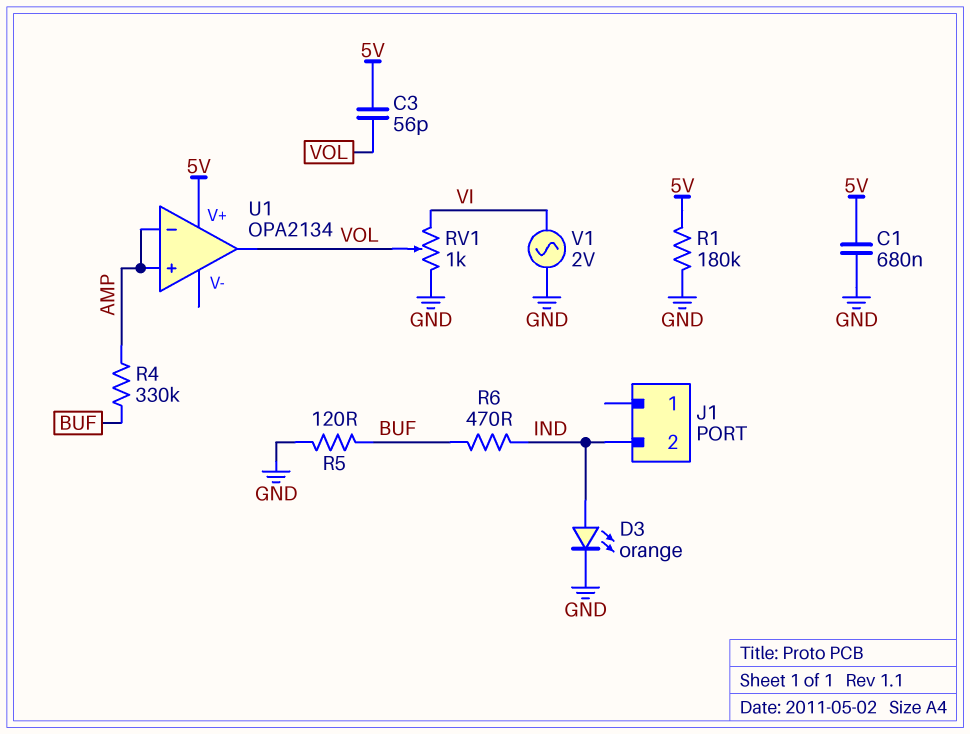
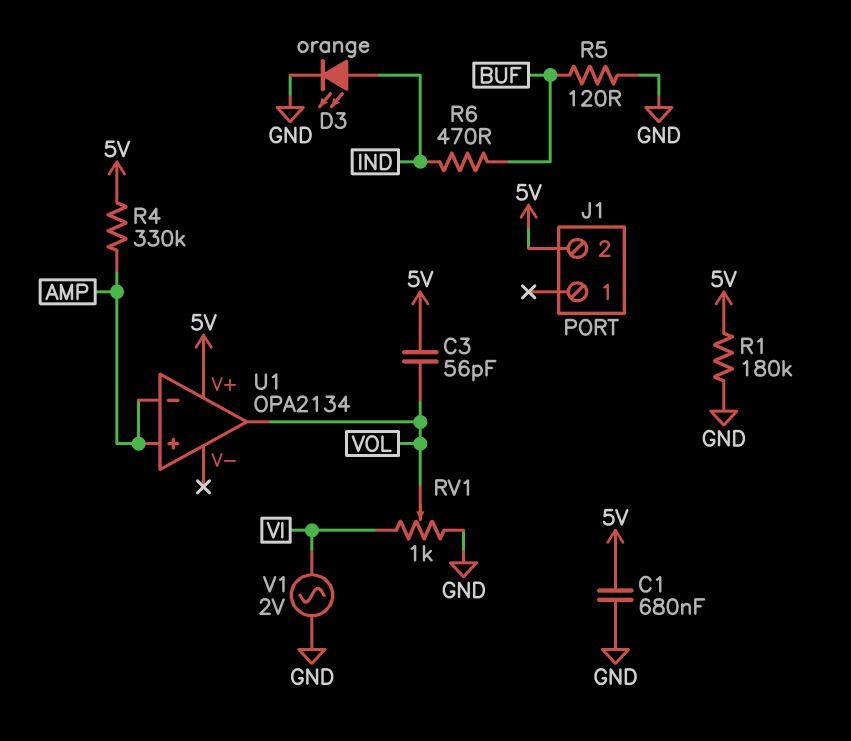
J1 pin 2: IND -> 5V
R4: 330k (AMP, BUF) -> 330k (5V, AMP)

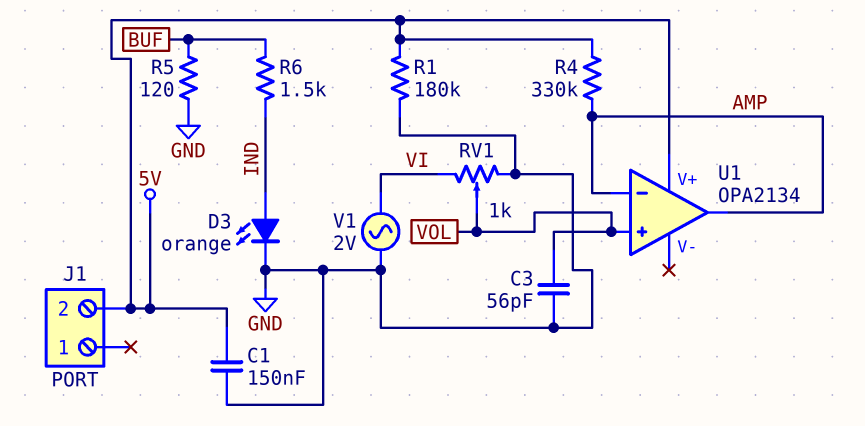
C1: 680nF (5V, GND) -> 150nF (5V, GND)
C3: 56pF (5V, VOL) -> 56pF (GND, VOL)
R6: 470 (BUF, IND) -> 1.5k (BUF, IND)
U1 pin in+: AMP -> VOL
U1 pin out: VOL -> AMP

